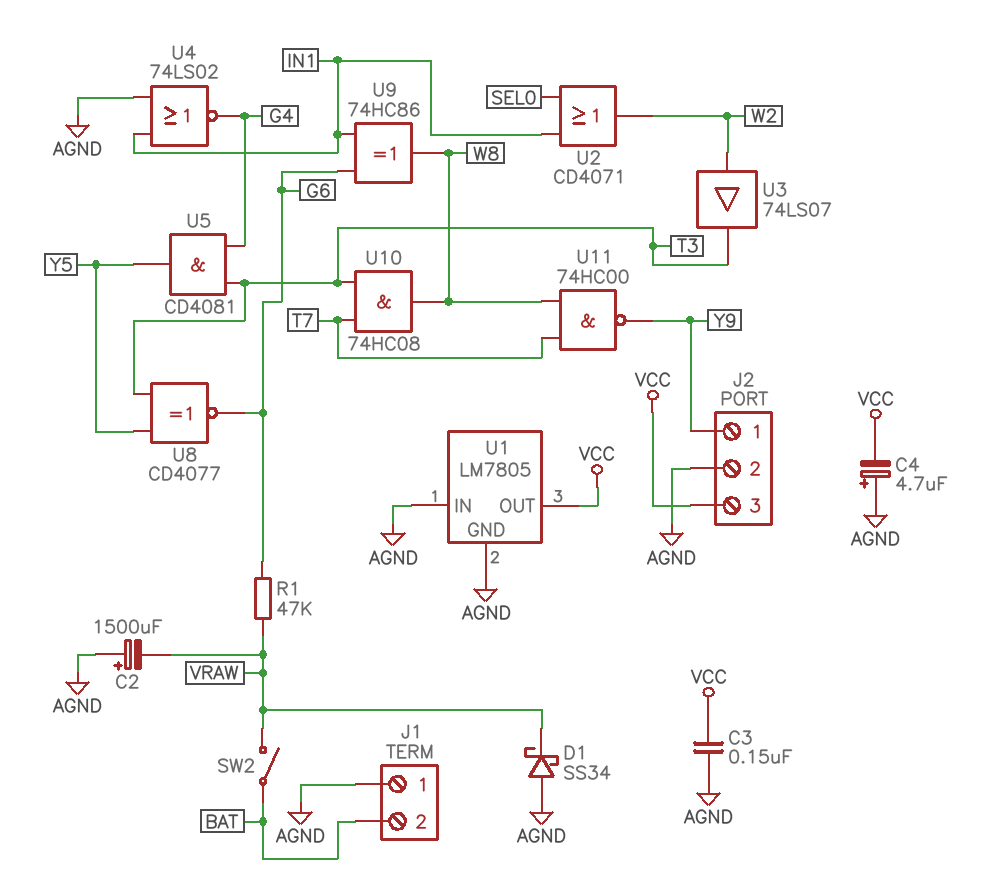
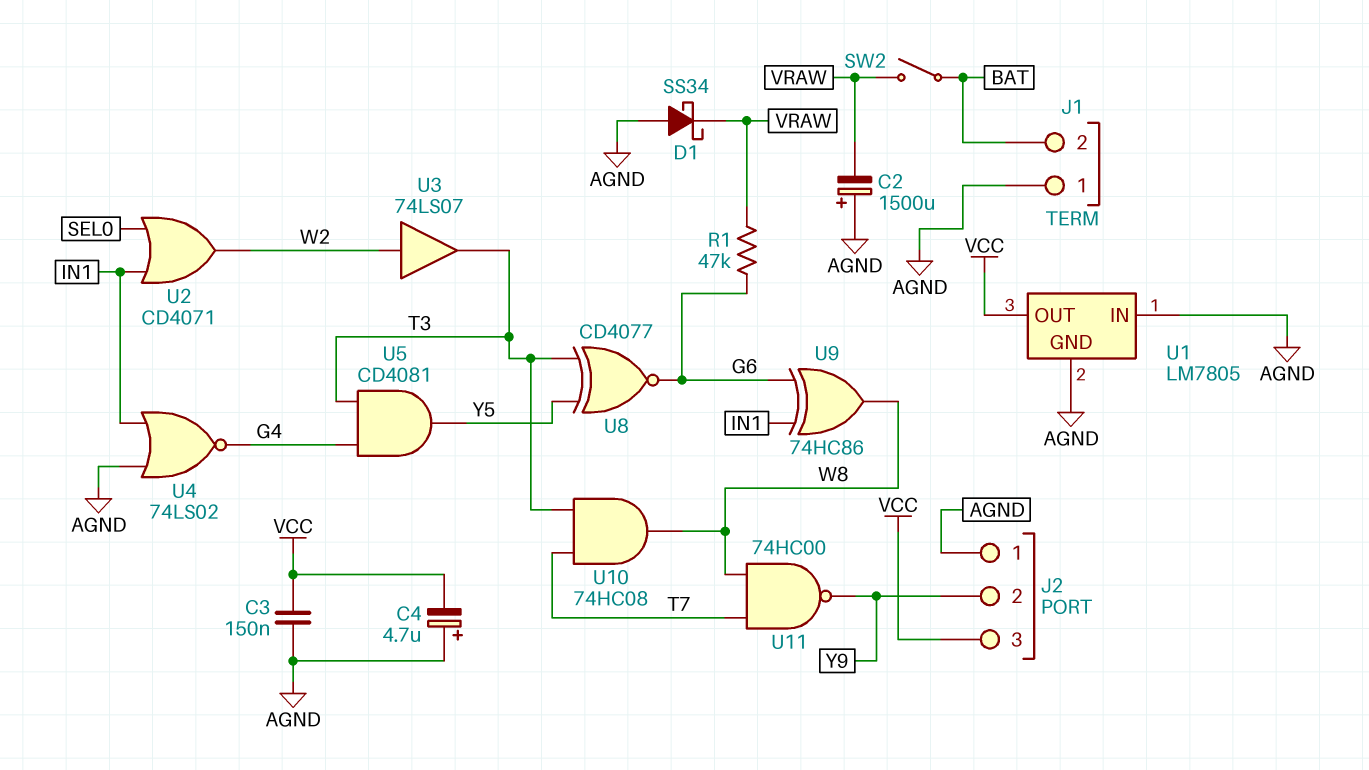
J2 pin 1: Y9 -> AGND
J2 pin 2: AGND -> Y9

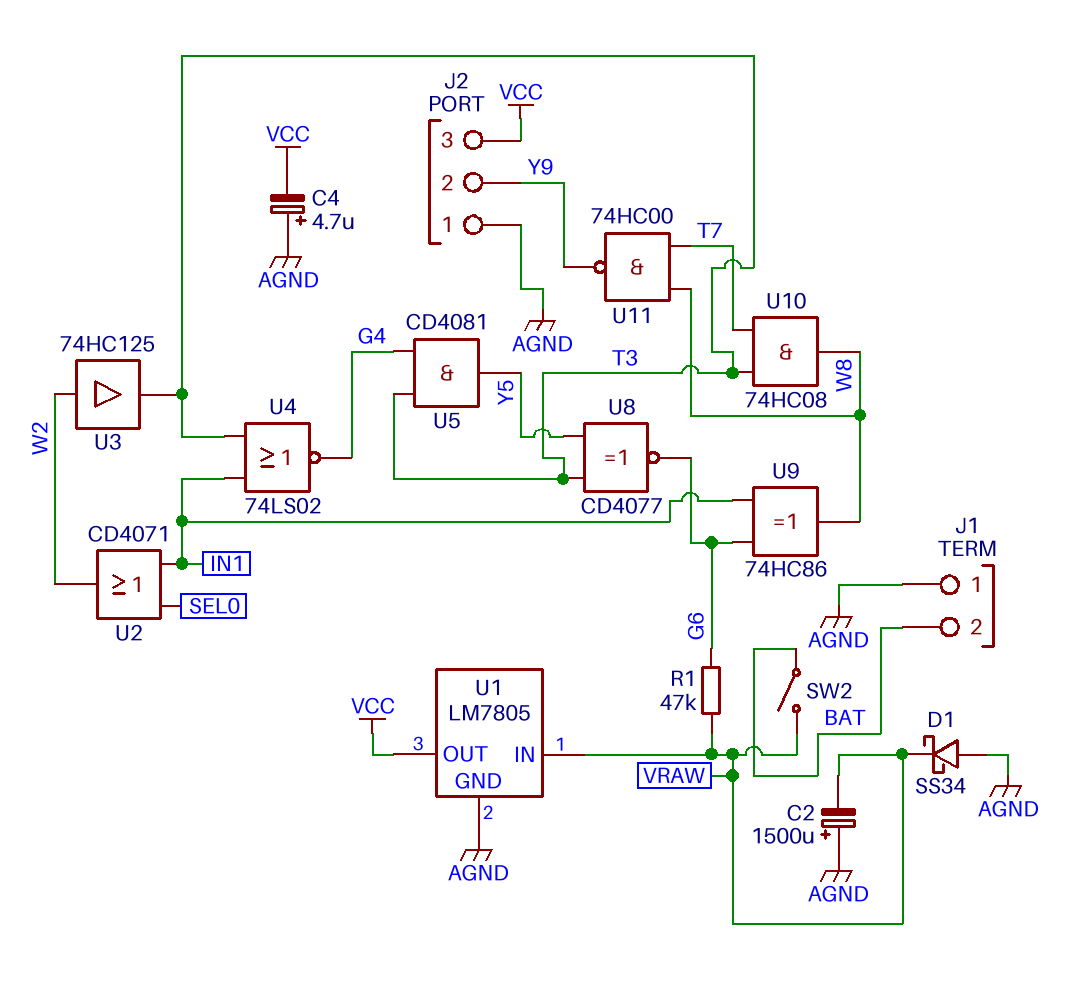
C3: 150nF (AGND, VCC) -> none
U1 pin IN: AGND -> VRAW
U3: buffer 74LS07 (in W2, out T3) -> buffer 74HC125 (in W2, out T3)
U4: NOR 74LS02 (in AGND, in IN1, out G4) -> NOR 74LS02 (in IN1, in T3, out G4)

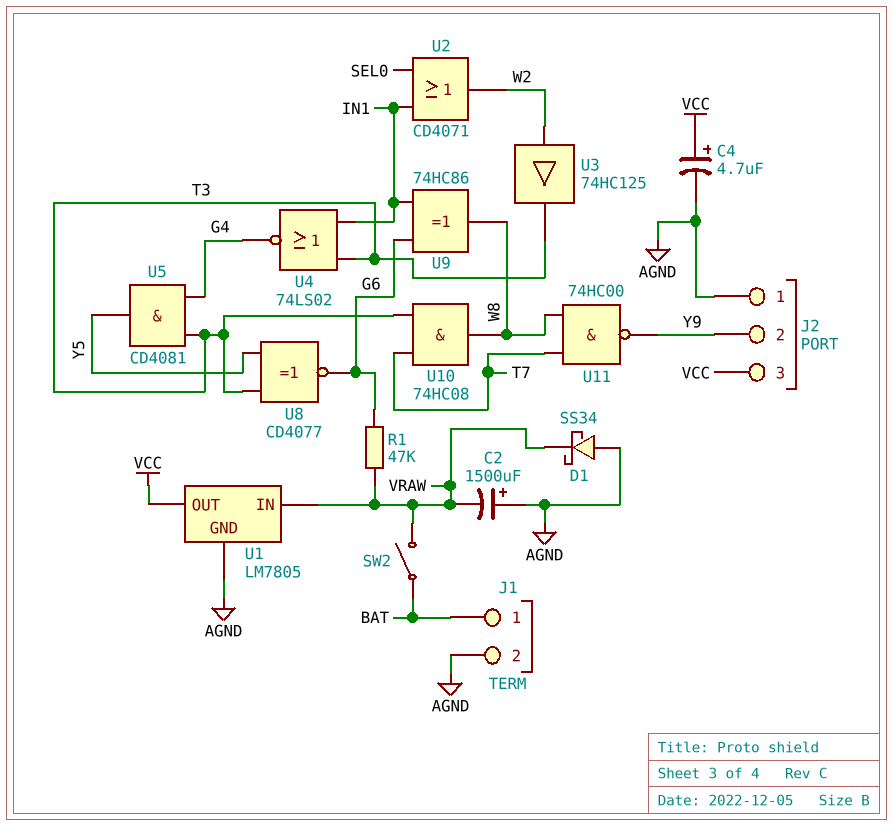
C4: 4.7uF (plus AGND, minus VCC) -> 4.7uF (plus VCC, minus AGND)
J1 pin 1: AGND -> BAT
J1 pin 2: BAT -> AGND

